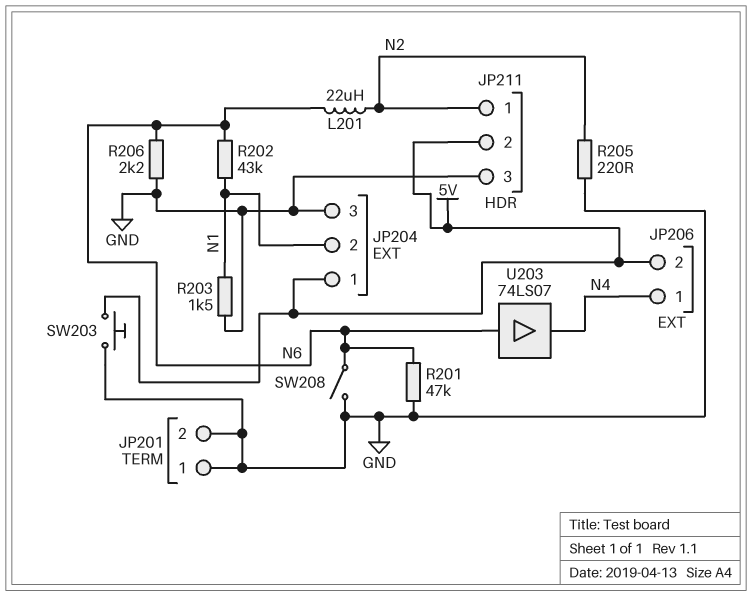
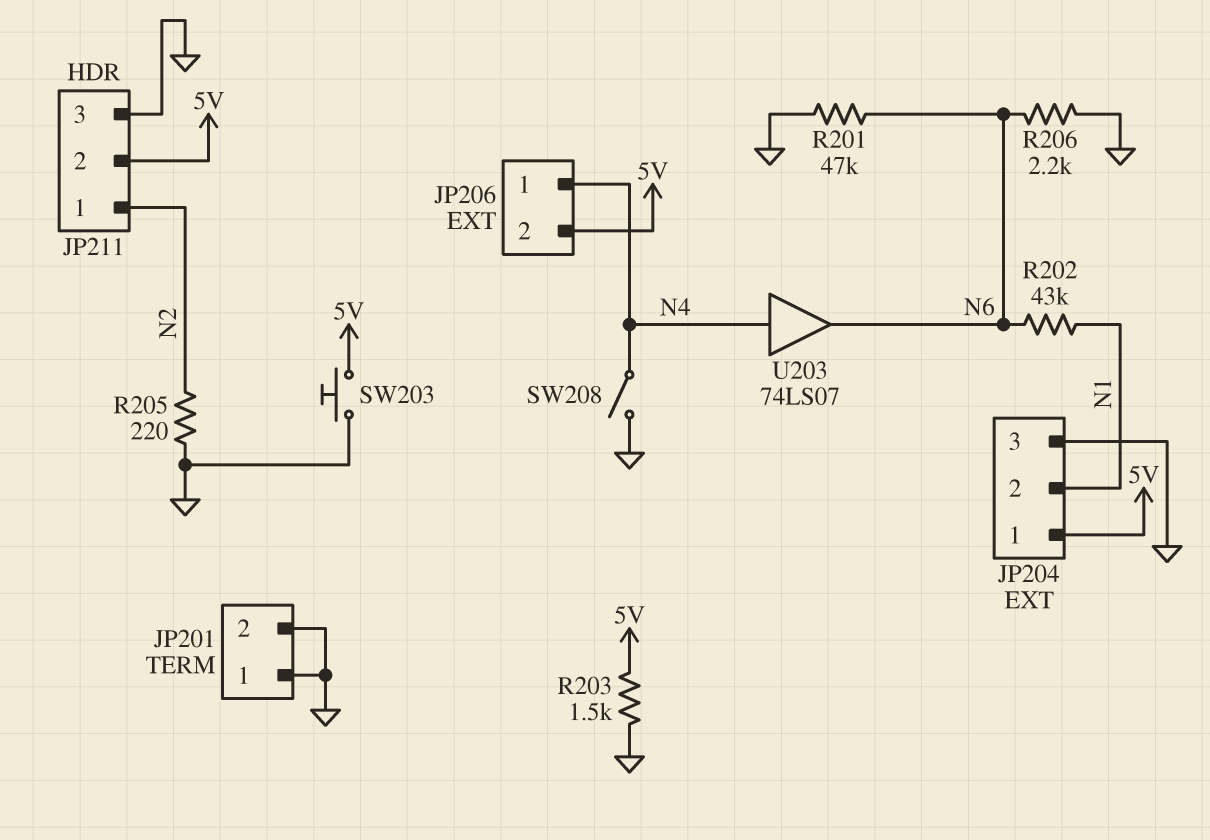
L201: 22uH (N2, N6) -> none
R203: 1.5k (GND, N1) -> 1.5k (5V, GND)
SW208: switch (GND, N6) -> switch (GND, N4)
U203: buffer 74LS07 (in N6, out N4) -> buffer 74LS07 (in N4, out N6)

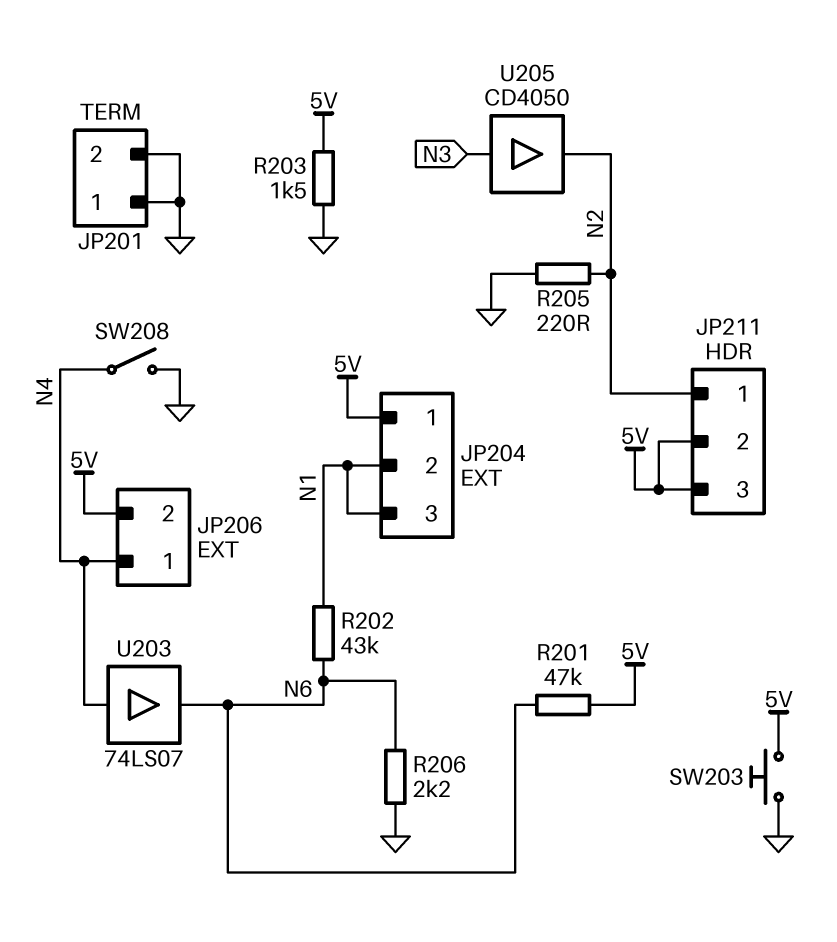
JP204 pin 3: GND -> N1
JP211 pin 3: GND -> 5V
R201: 47k (GND, N6) -> 47k (5V, N6)
U205: none -> buffer CD4050 (in N3, out N2)

